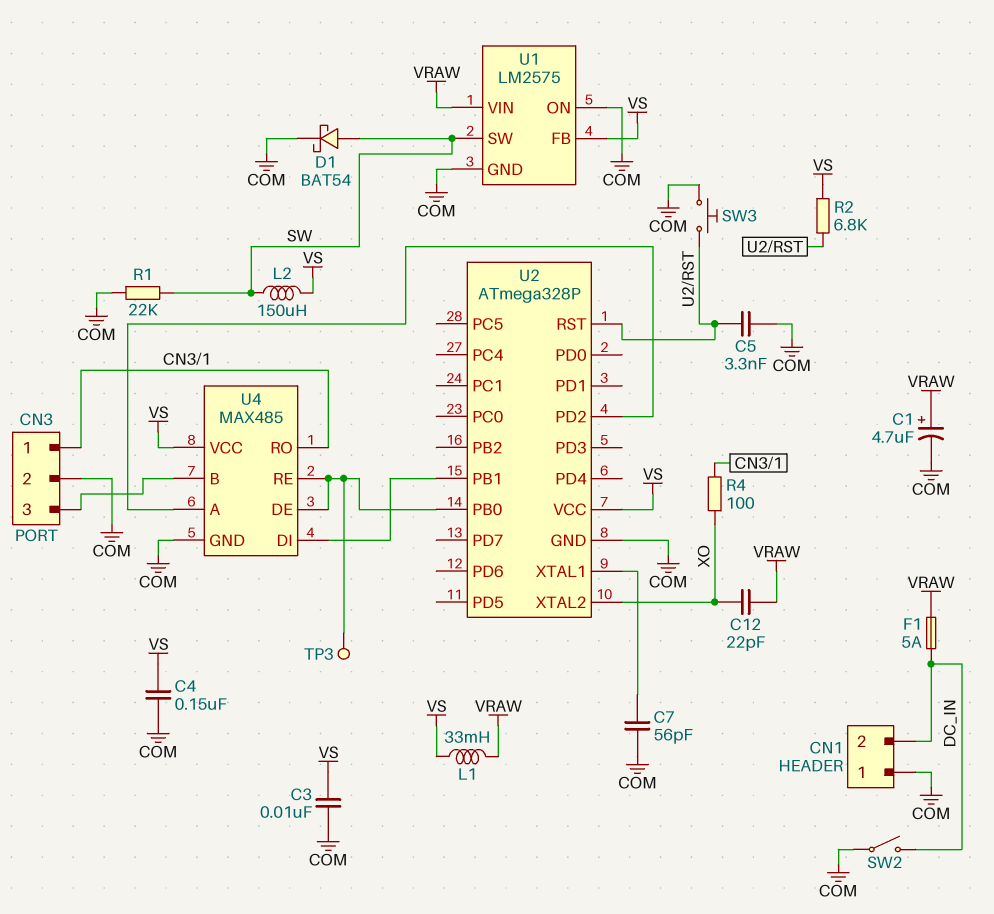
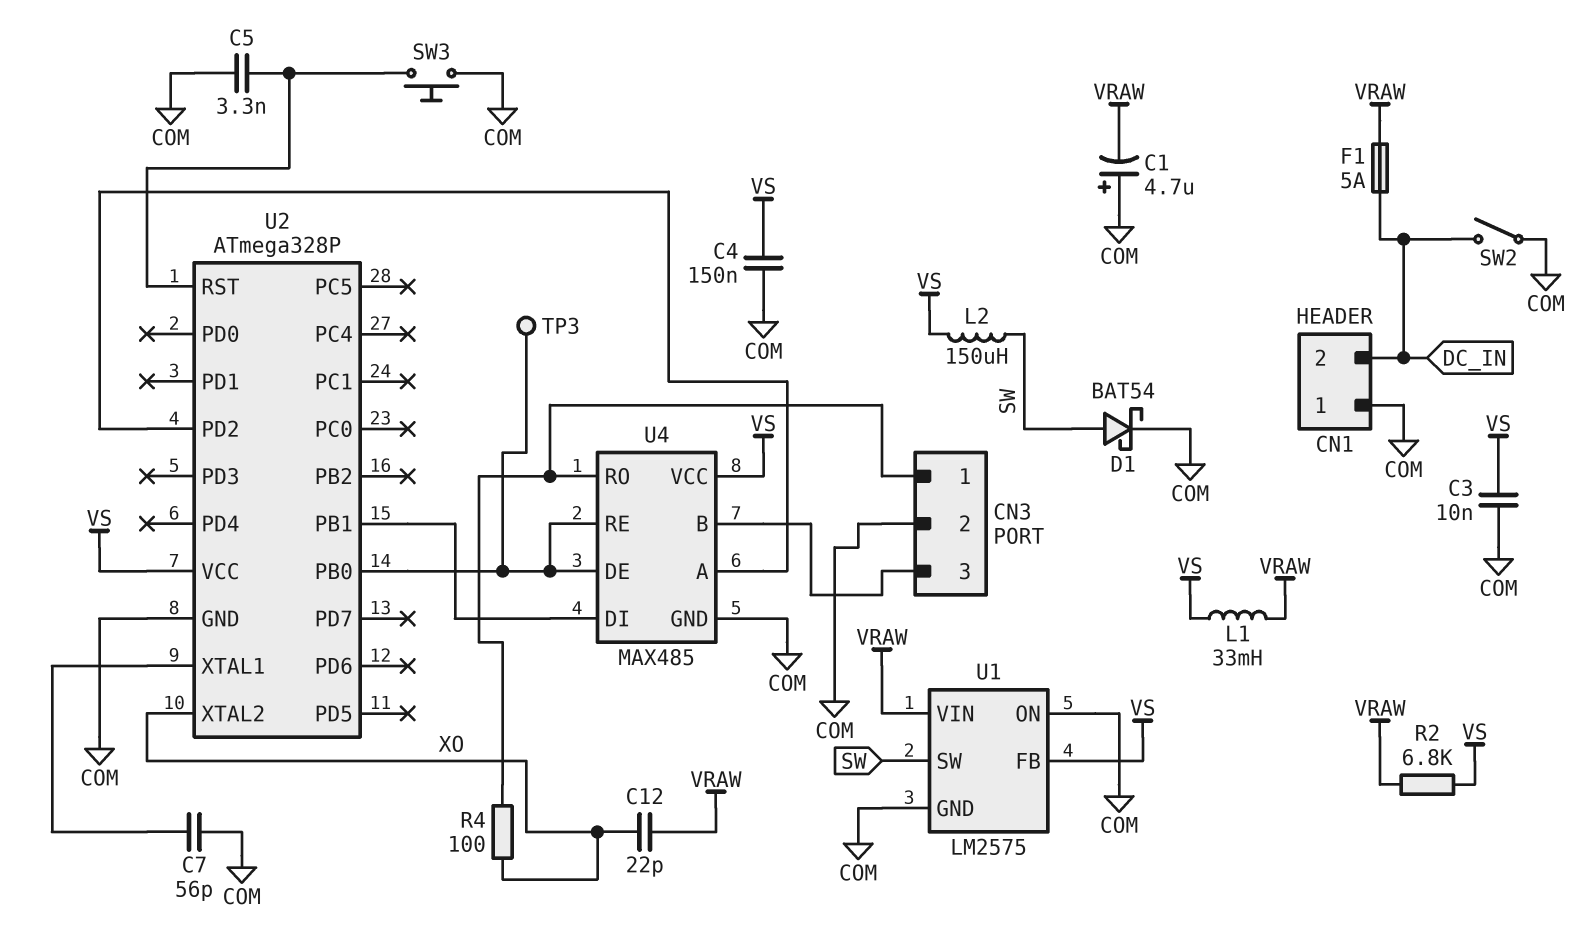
C1: 4.7uF (plus VRAW, minus COM) -> 4.7uF (plus COM, minus VRAW)
R1: 22k (COM, SW) -> none
R2: 6.8k (U2/RST, VS) -> 6.8k (VRAW, VS)

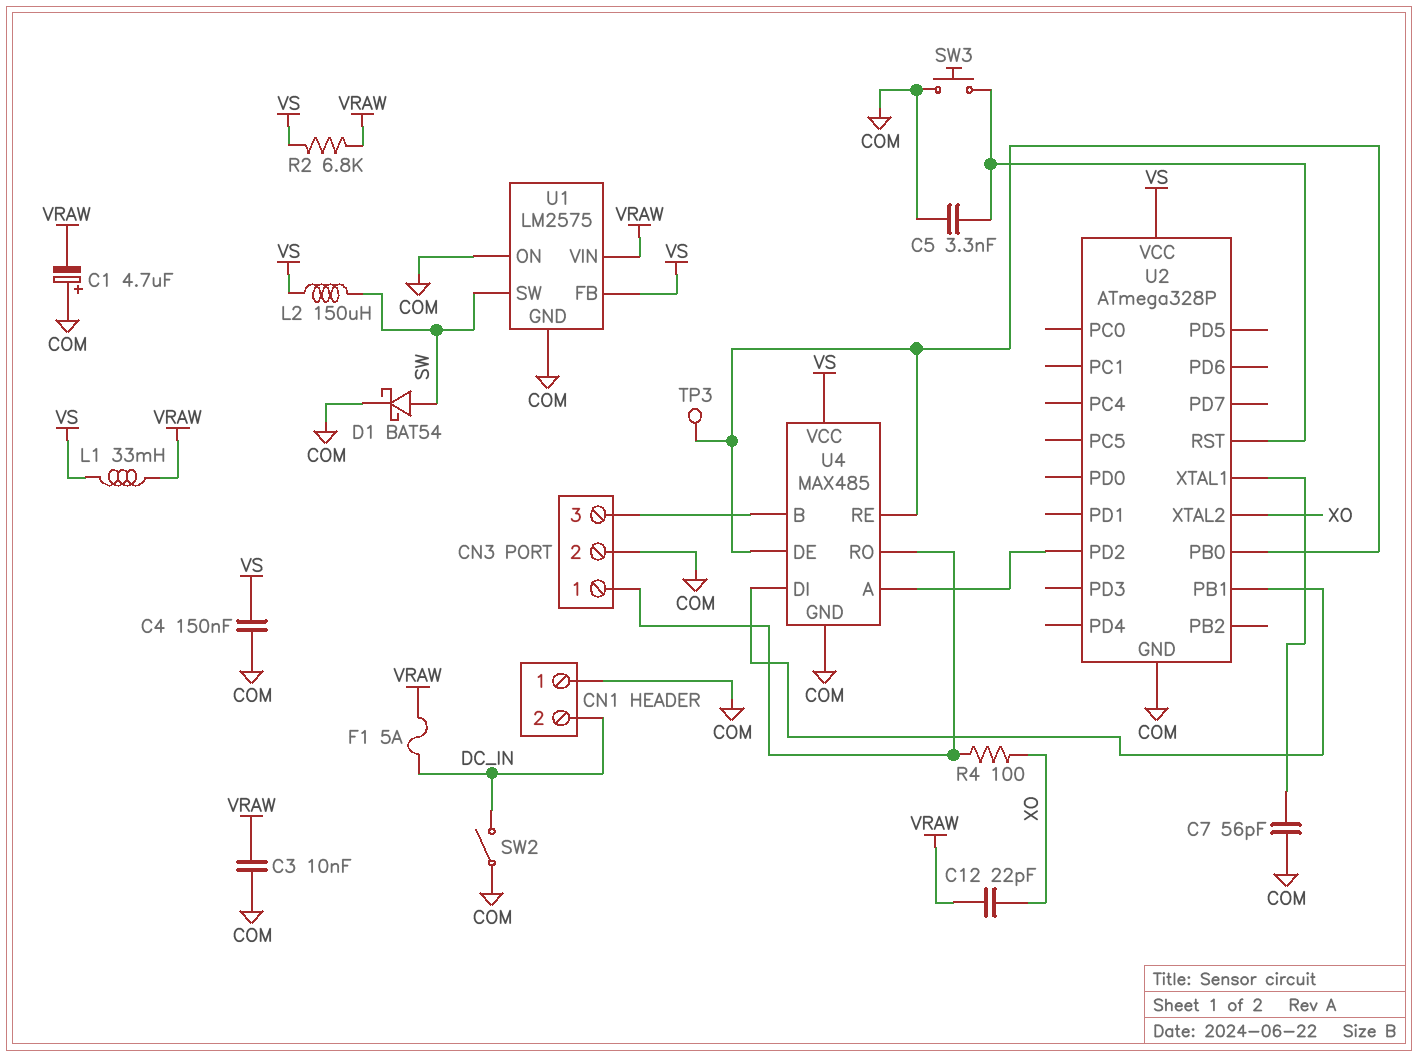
C3: 10nF (COM, VS) -> 10nF (COM, VRAW)

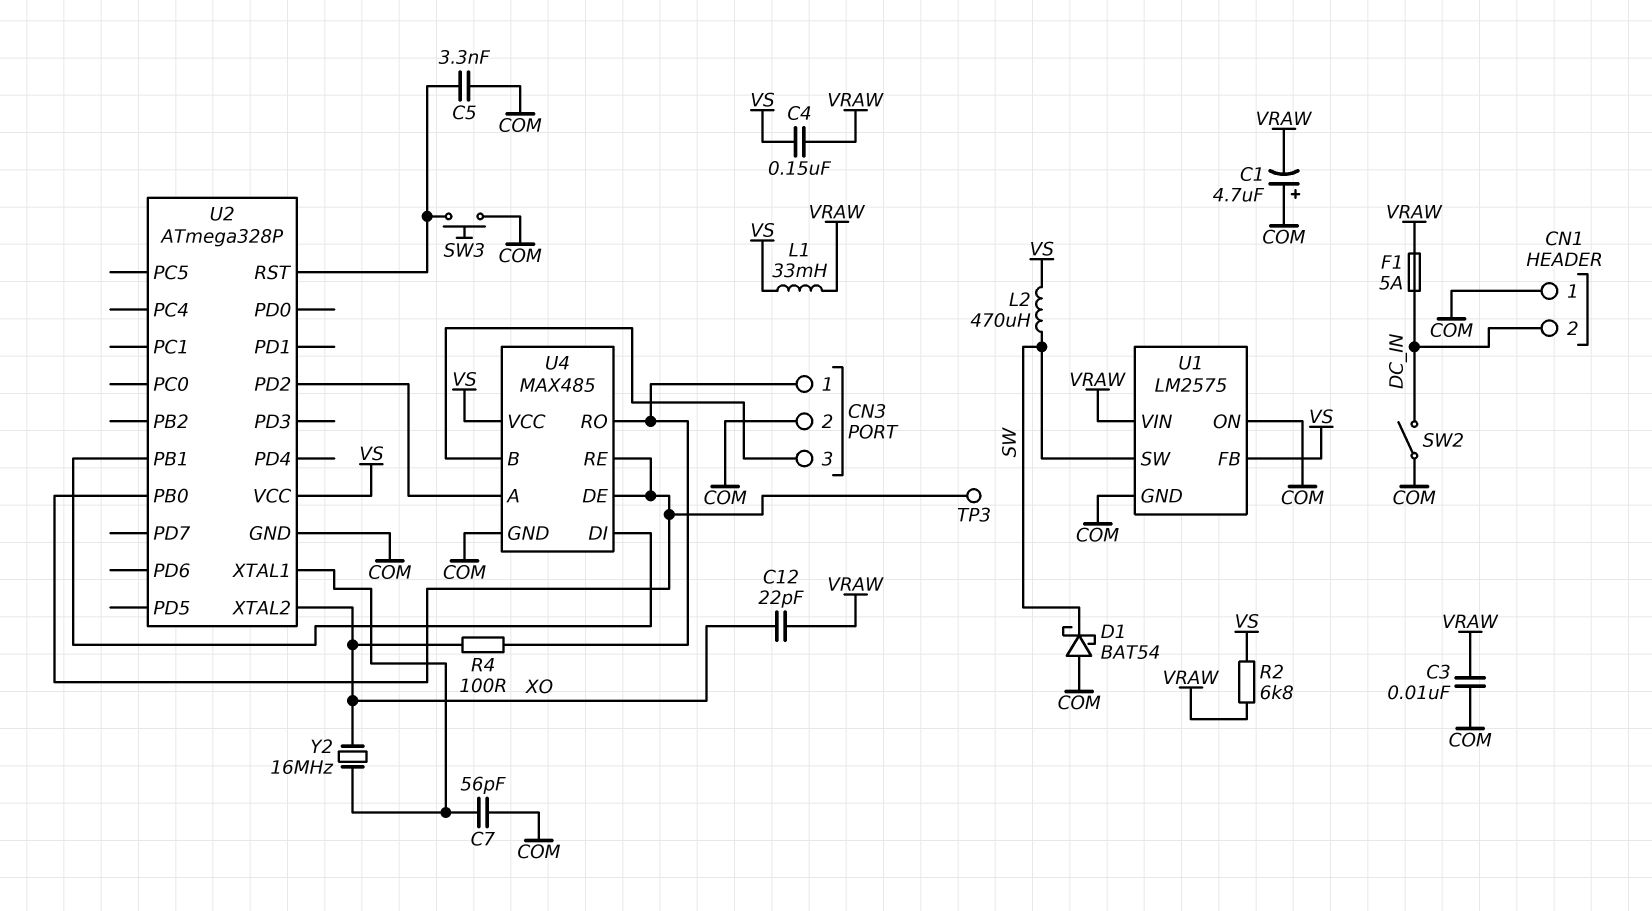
C4: 150nF (COM, VS) -> 150nF (VRAW, VS)
D1: schottky BAT54 (A SW, K COM) -> schottky BAT54 (A COM, K SW)
L2: 150uH (SW, VS) -> 470uH (SW, VS)
Y2: none -> 16MHz (U2/XTAL1, XO)

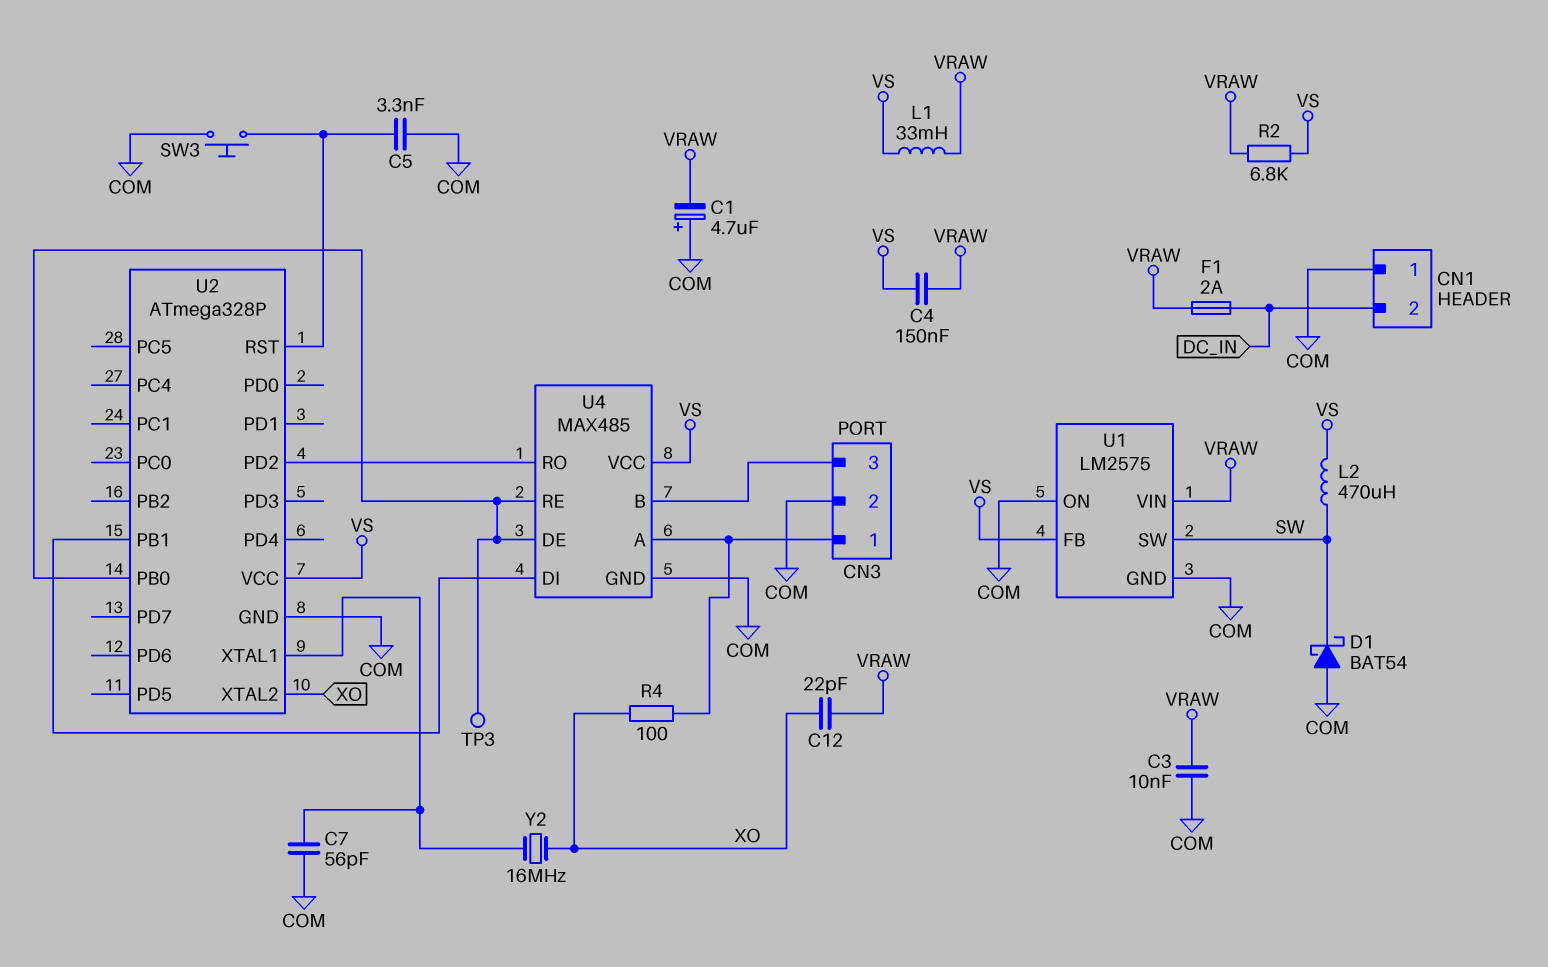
F1: 5A (DC_IN, VRAW) -> 2A (DC_IN, VRAW)
SW2: switch (COM, DC_IN) -> none
U4 pin A: U2/PD2 -> CN3/1
U4 pin RO: CN3/1 -> U2/PD2

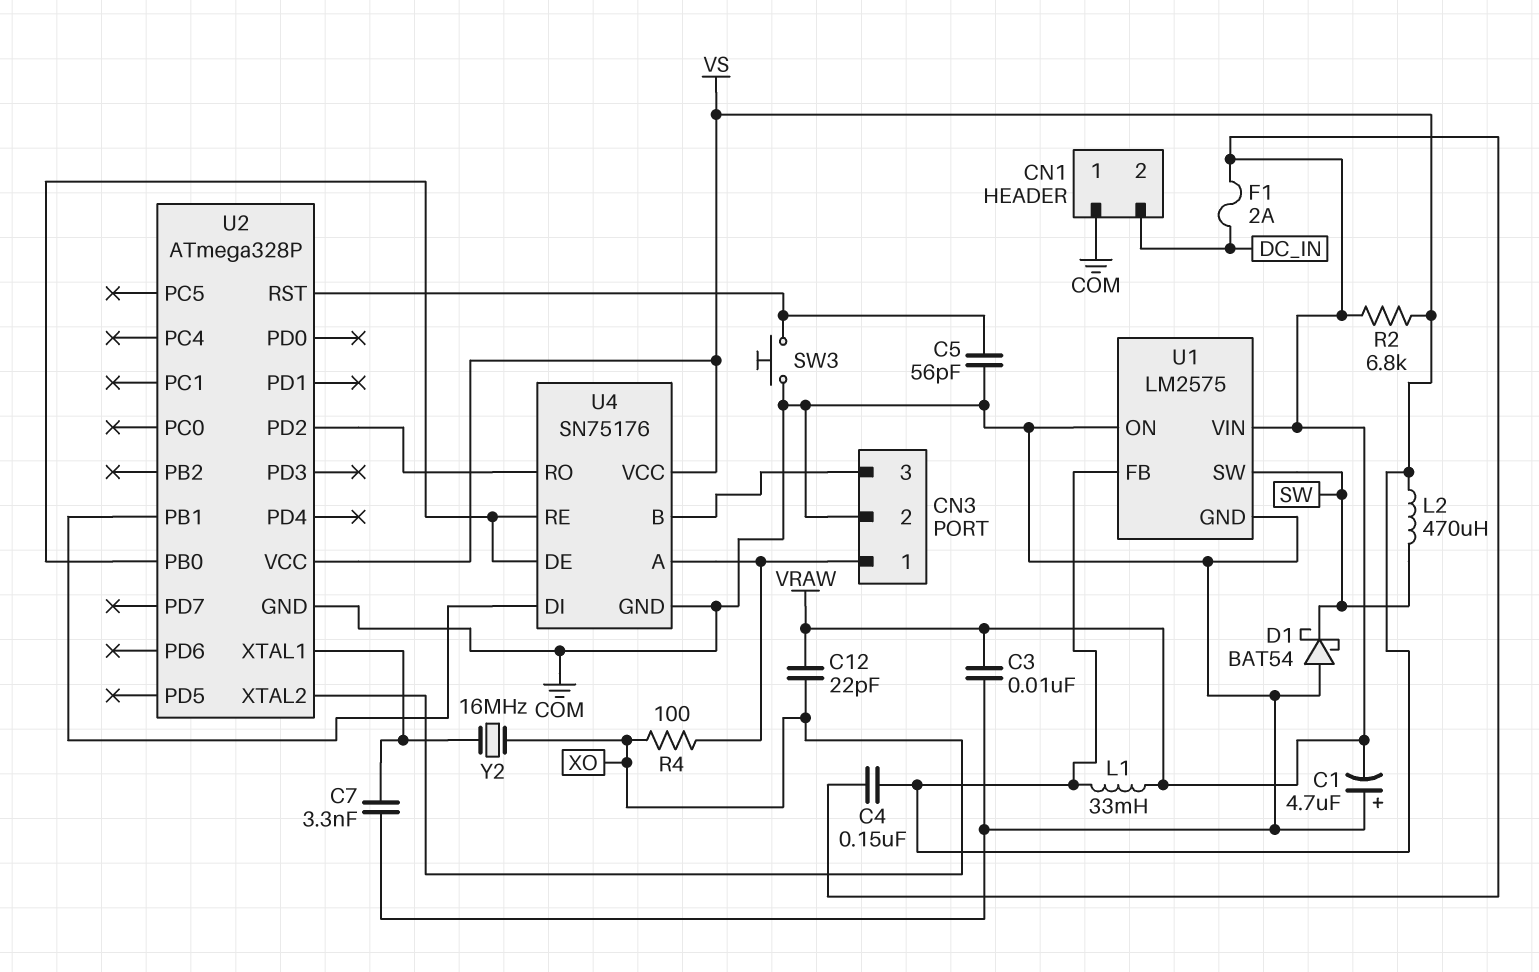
C5: 3.3nF (COM, U2/RST) -> 56pF (COM, U2/RST)
C7: 56pF (COM, U2/XTAL1) -> 3.3nF (COM, U2/XTAL1)
TP3: test point (U2/PB0) -> none
U4: MAX485 -> SN75176

